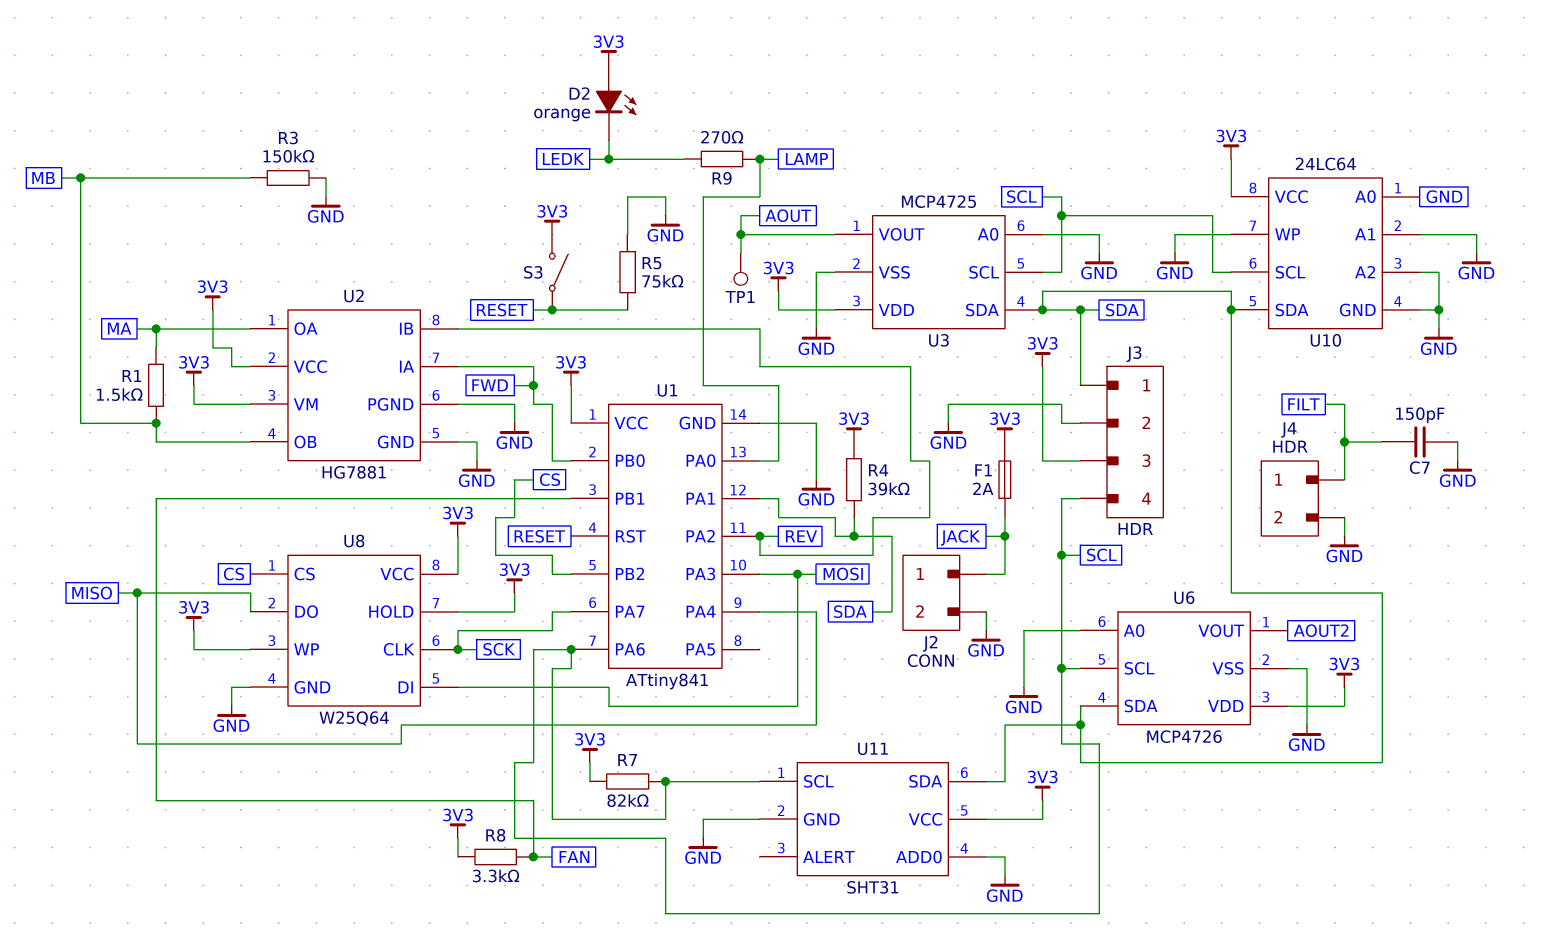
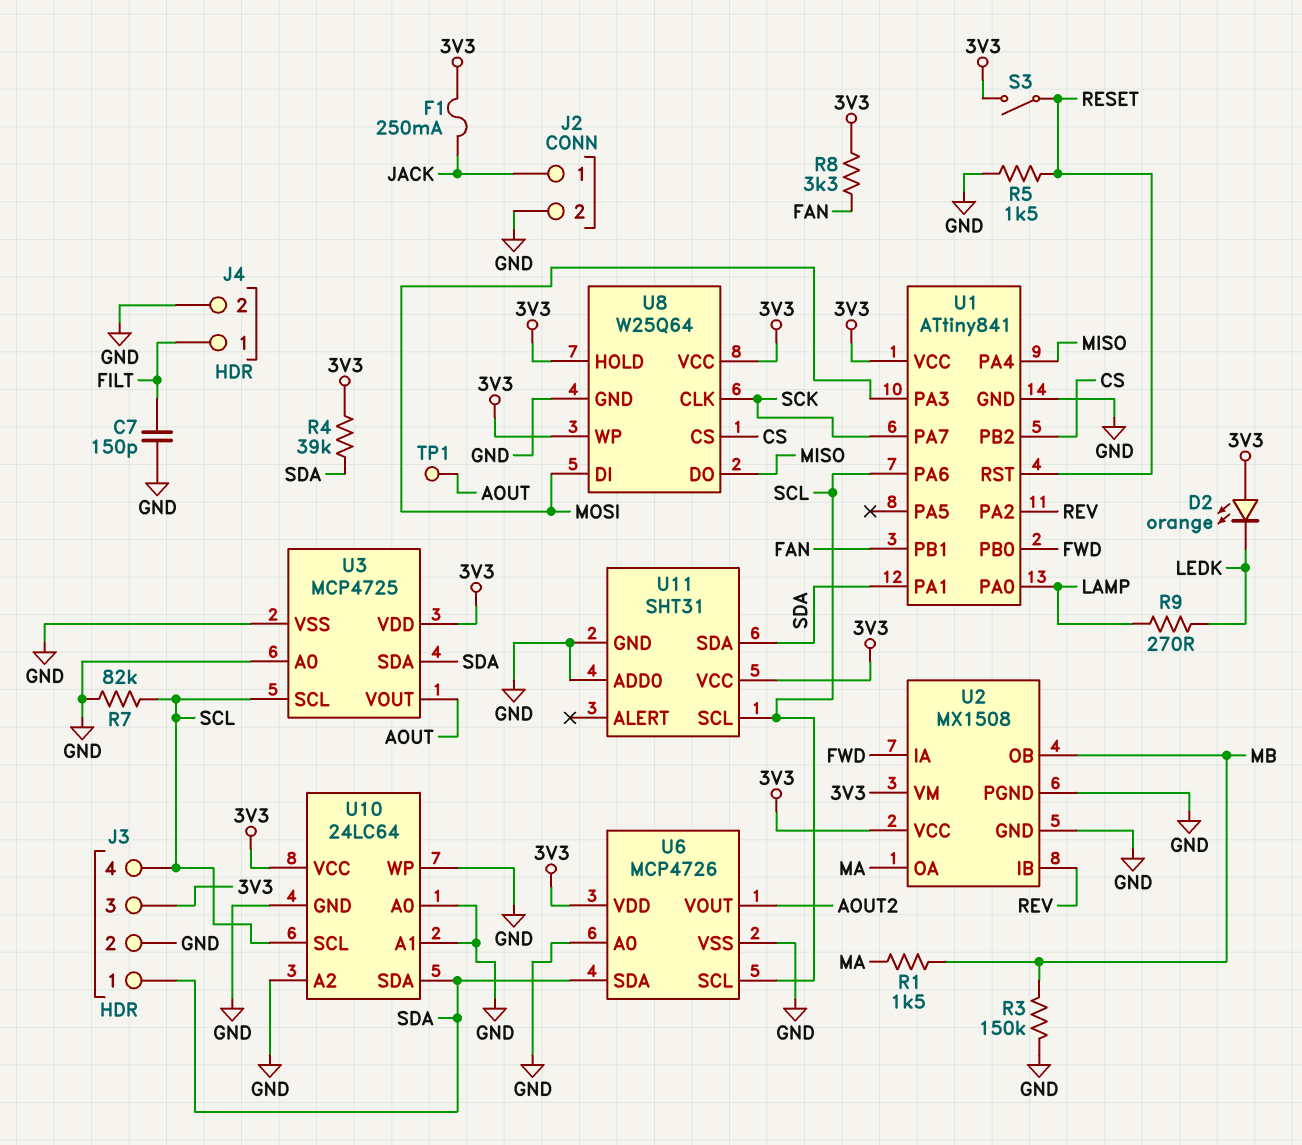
F1: 2A (3V3, JACK) -> 250mA (3V3, JACK)
R5: 75k (GND, RESET) -> 1.5k (GND, RESET)
R7: 82k (3V3, SCL) -> 82k (GND, SCL)
U2: HG7881 -> MX1508

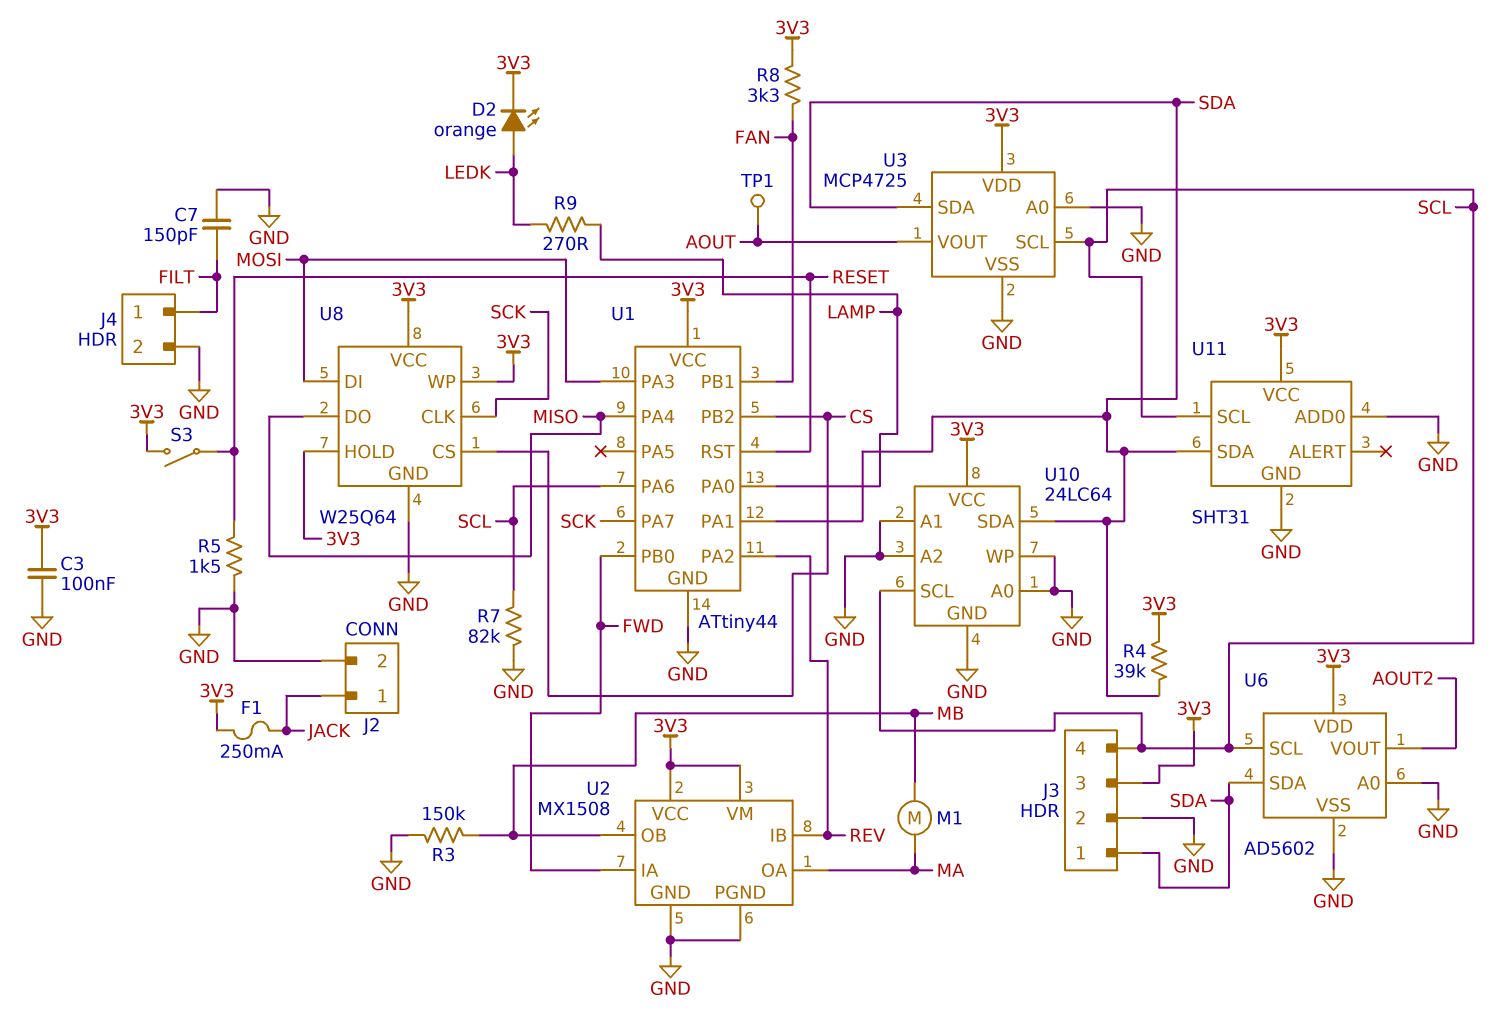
C3: none -> 100nF (3V3, GND)
D2: LED orange (A 3V3, K LEDK) -> LED orange (A LEDK, K 3V3)
M1: none -> motor (MA, MB)
R1: 1.5k (MA, MB) -> none
U1: ATtiny841 -> ATtiny44
U6: MCP4726 -> AD5602

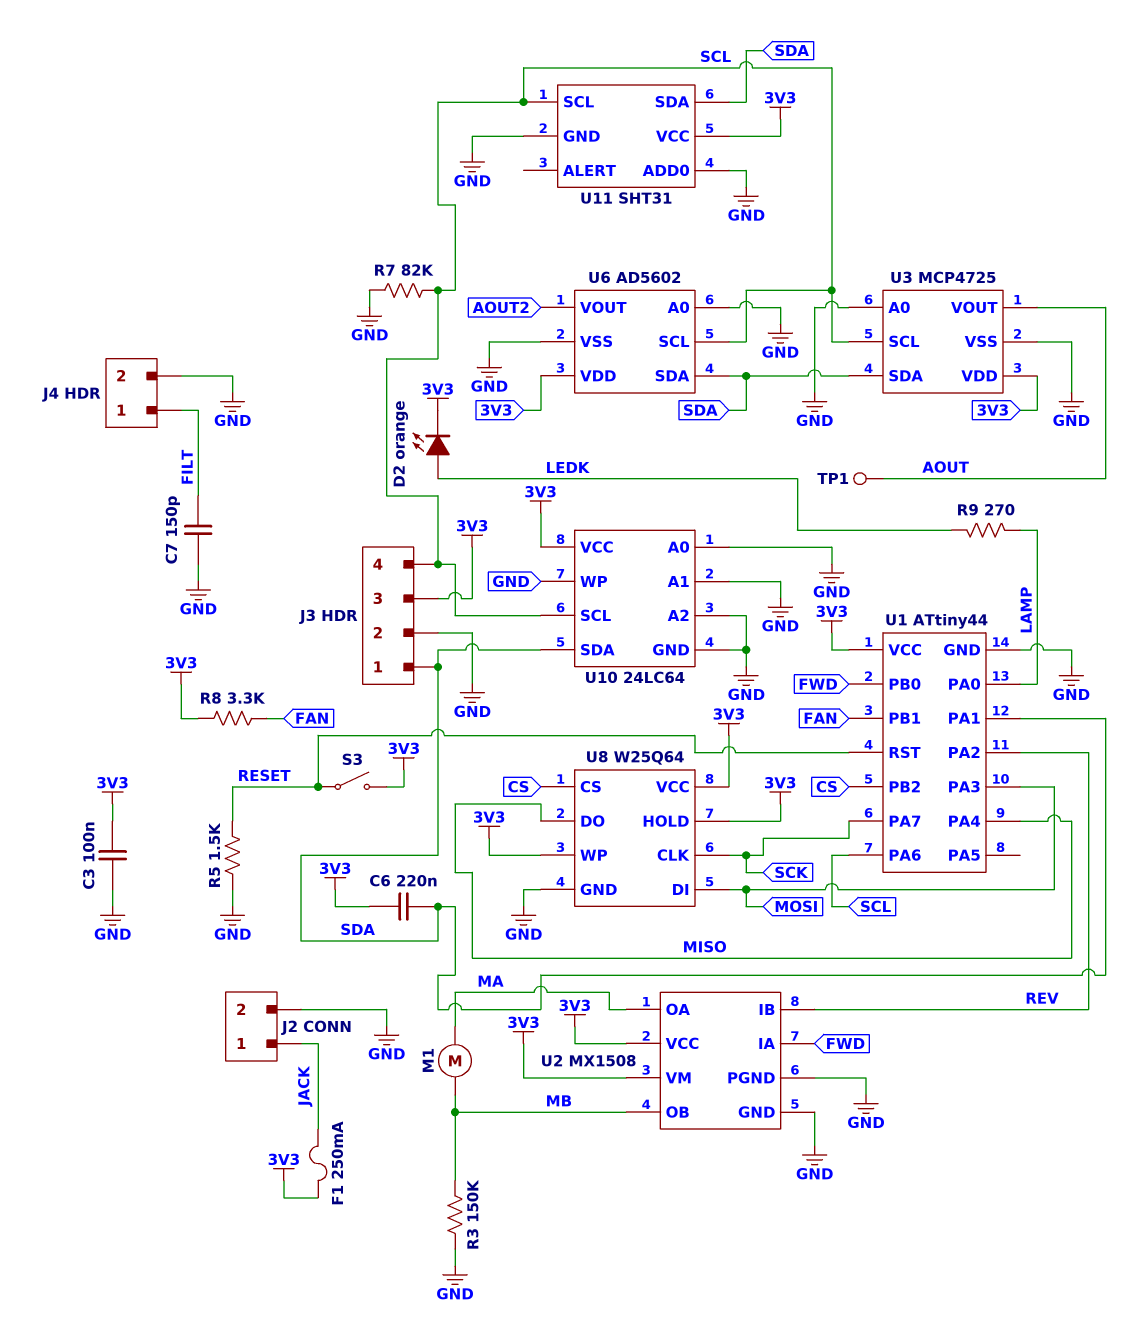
C6: none -> 220nF (3V3, SDA)
R4: 39k (3V3, SDA) -> none

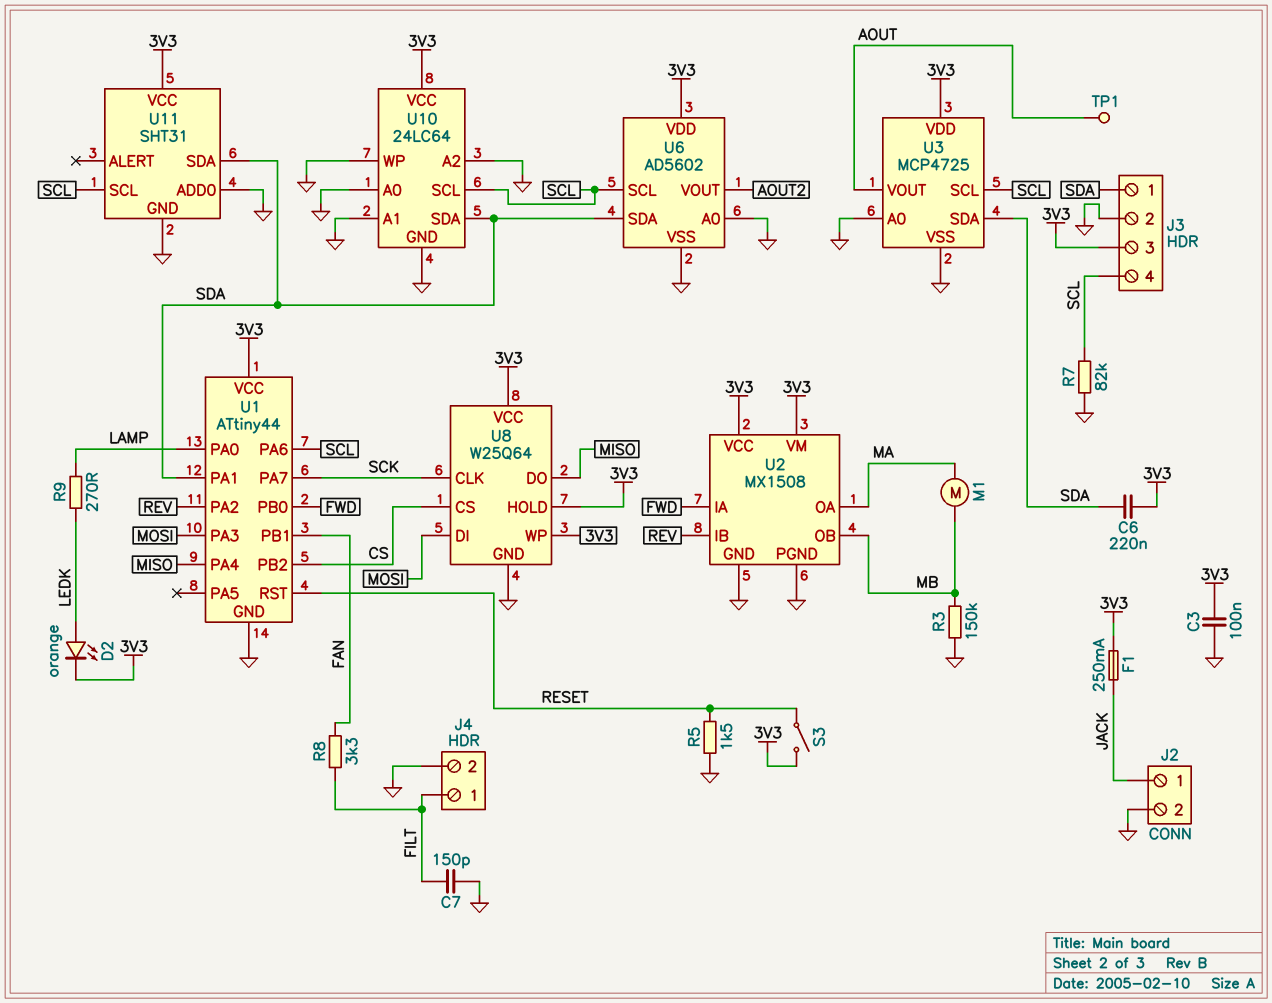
R8: 3.3k (3V3, FAN) -> 3.3k (FAN, FILT)

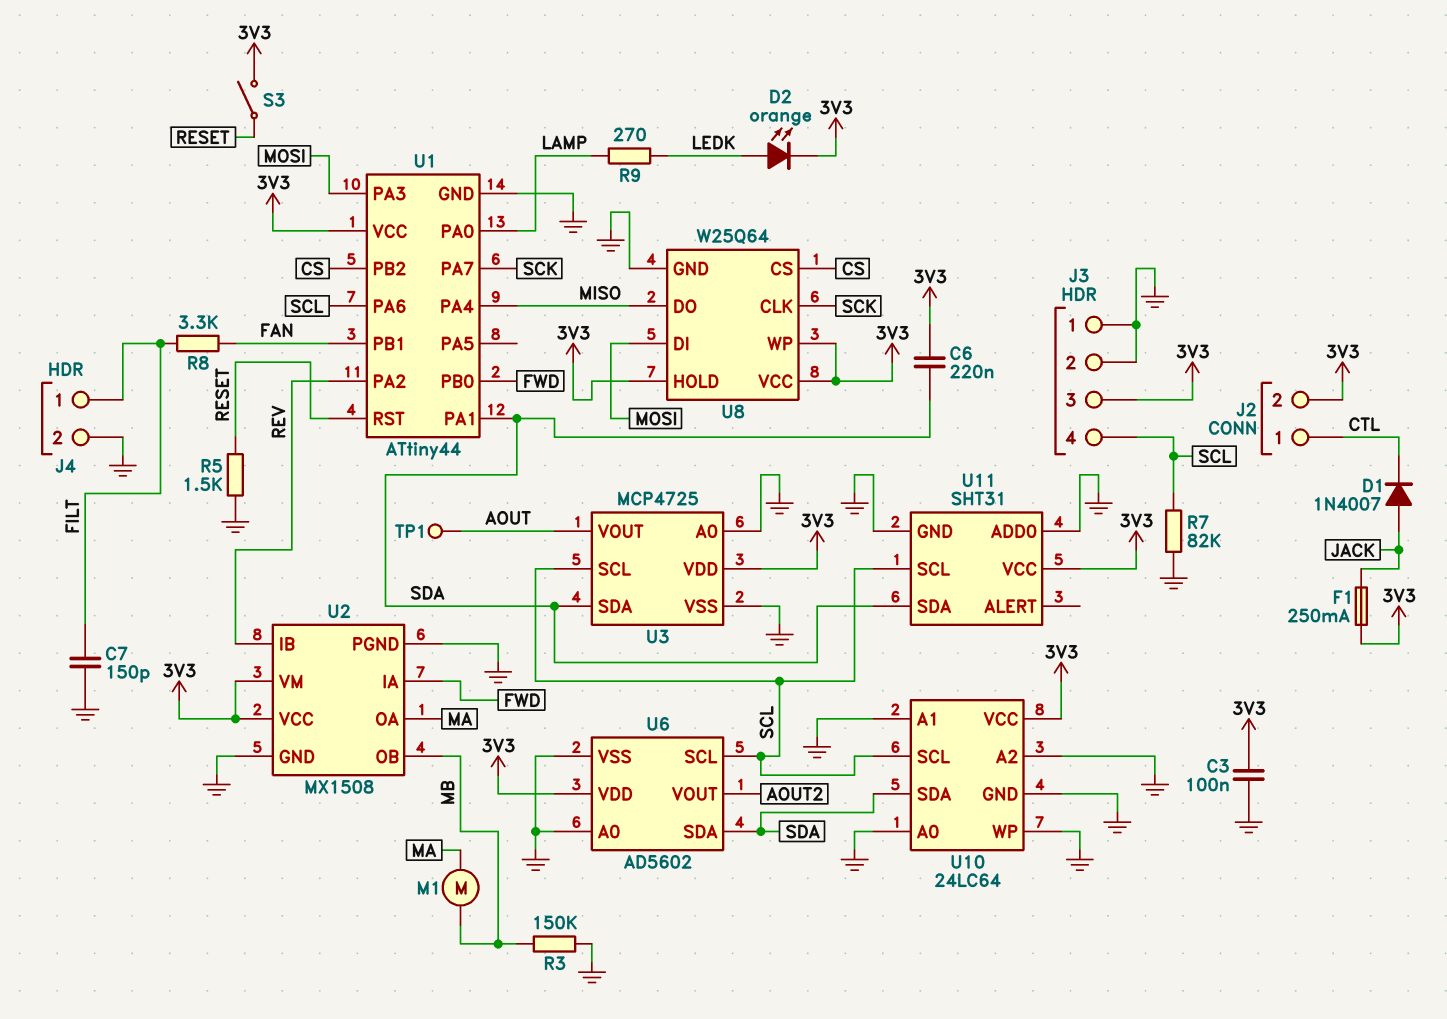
D1: none -> diode 1N4007 (A JACK, K CTL)
J2 pin 1: JACK -> CTL
J2 pin 2: GND -> 3V3
J3 pin 1: SDA -> GND

